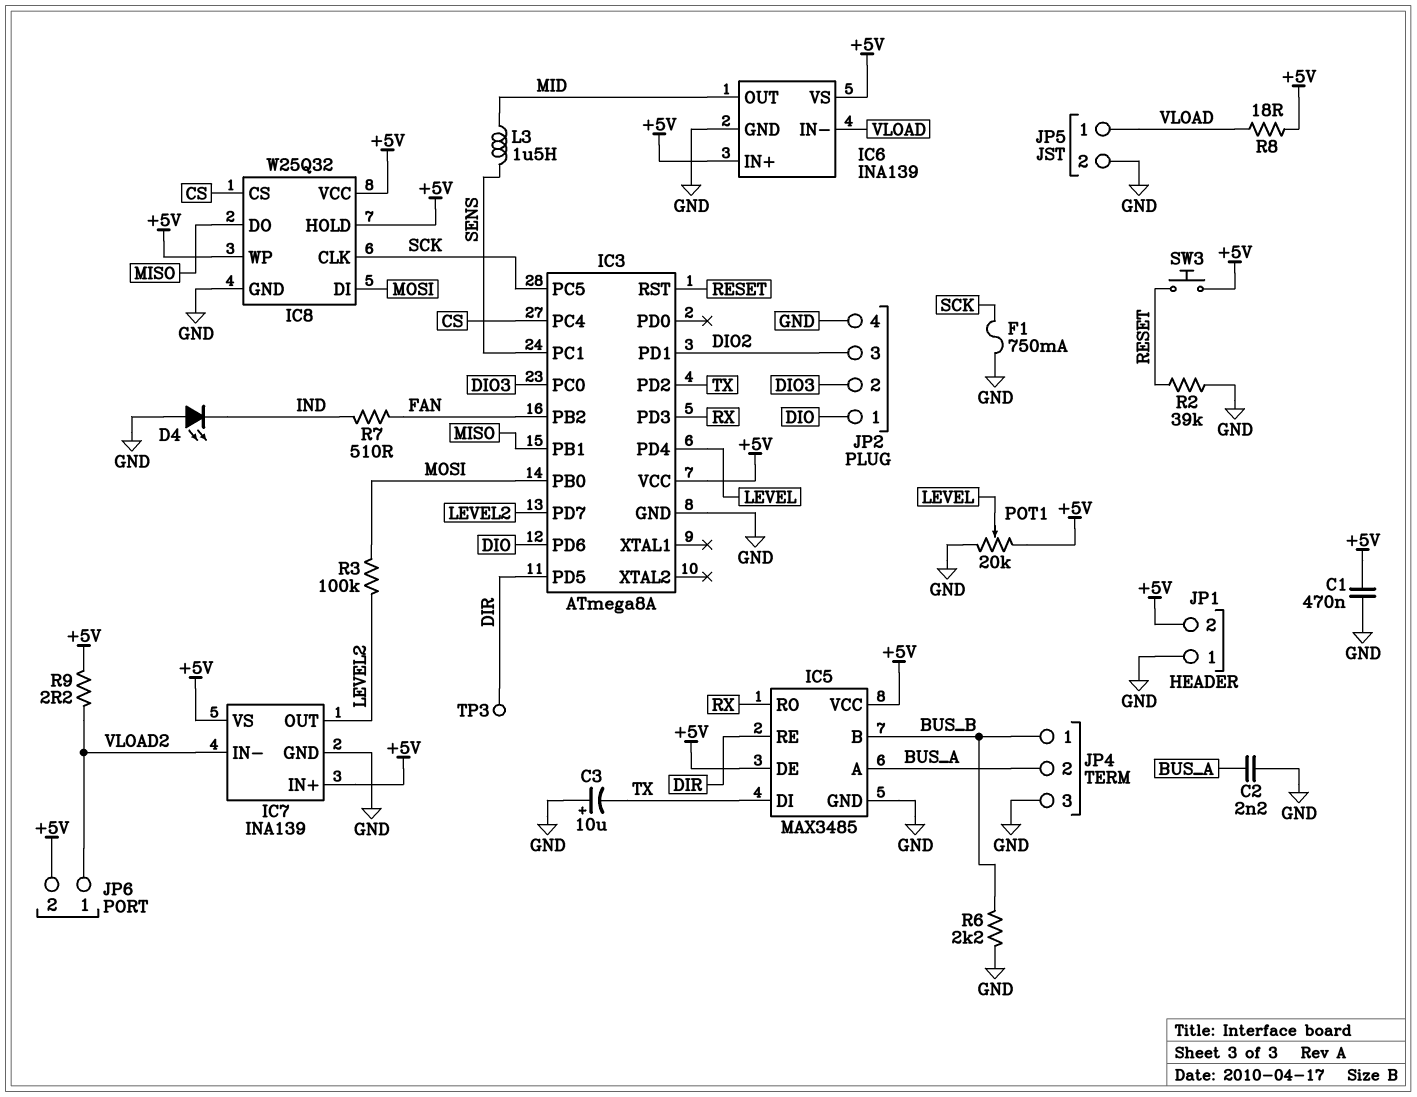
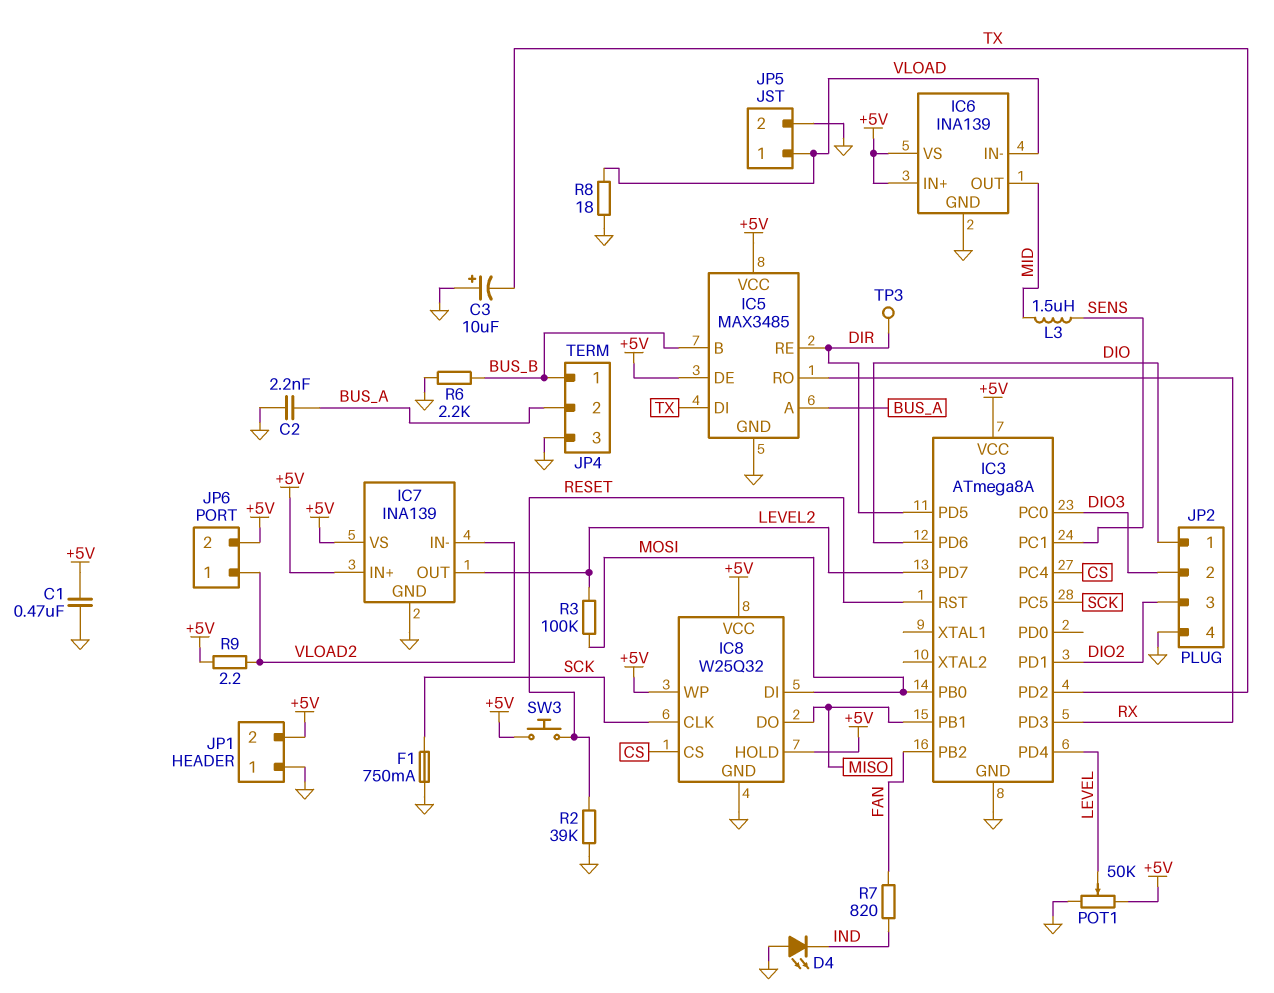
POT1: 20k (+5V, GND, wiper LEVEL) -> 50k (+5V, GND, wiper LEVEL)
R7: 510 (FAN, IND) -> 820 (FAN, IND)
R8: 18 (+5V, VLOAD) -> 18 (GND, VLOAD)

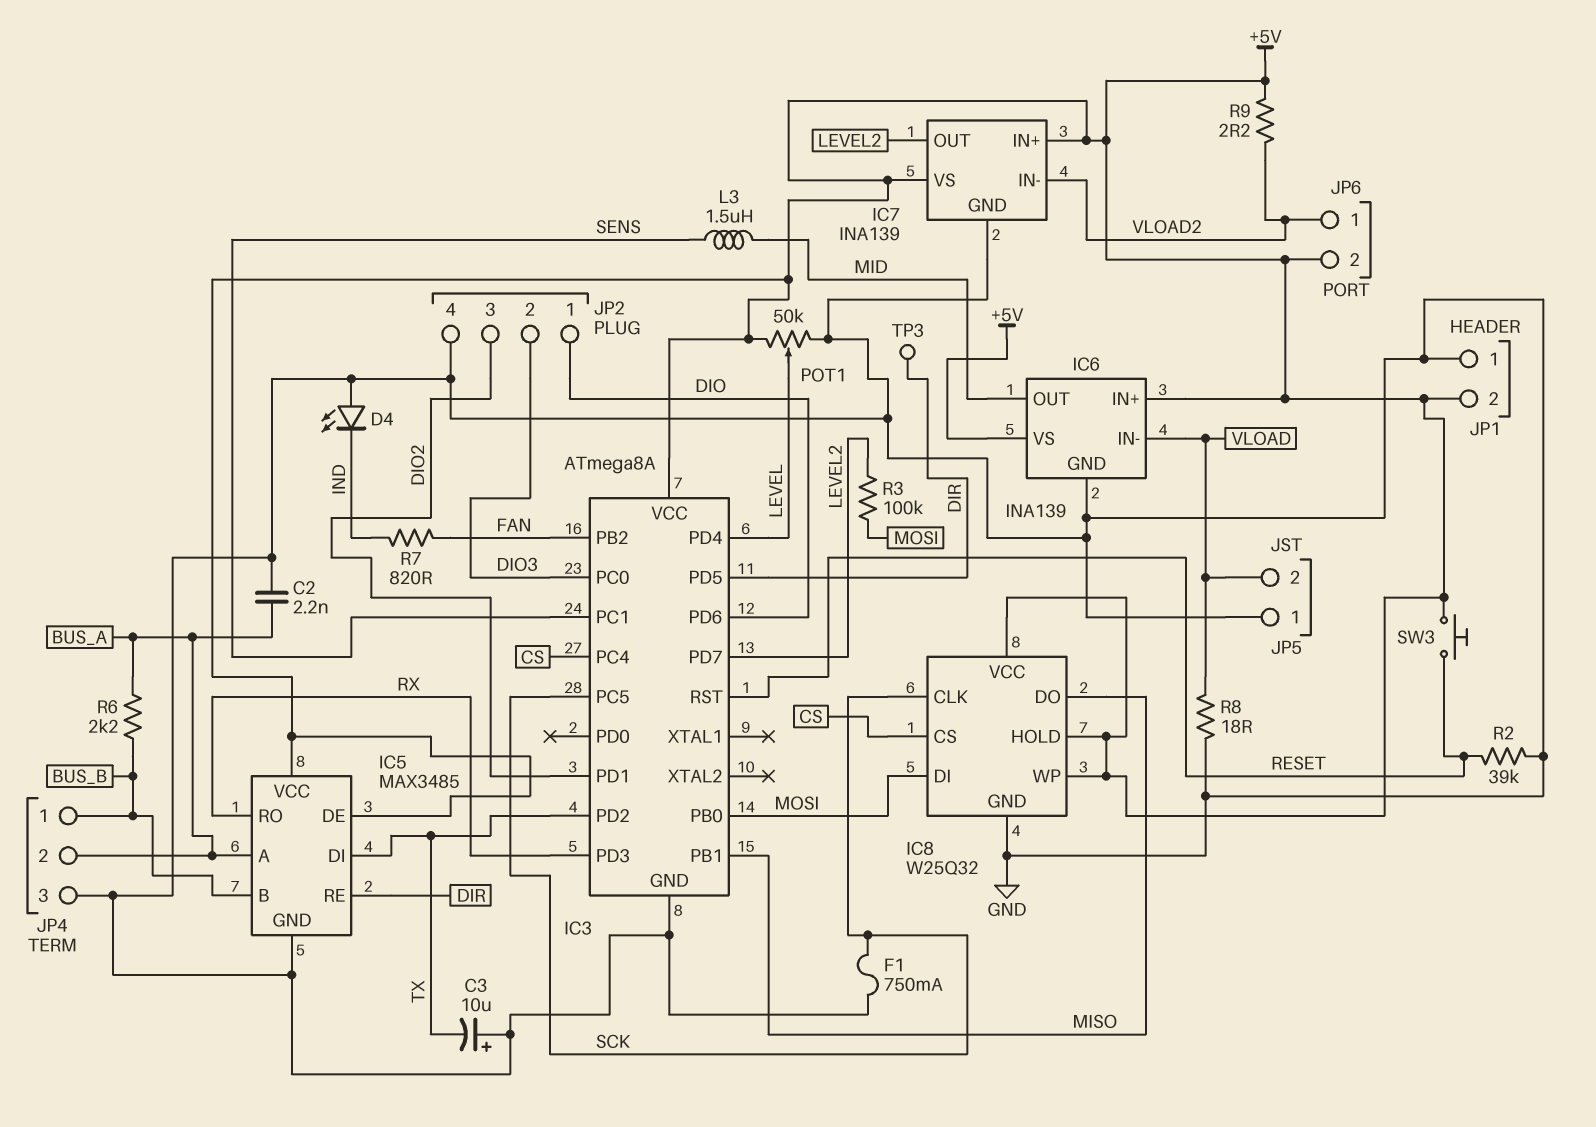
C1: 470nF (+5V, GND) -> none
JP5 pin 1: VLOAD -> GND
JP5 pin 2: GND -> VLOAD
R6: 2.2k (BUS_B, GND) -> 2.2k (BUS_A, BUS_B)

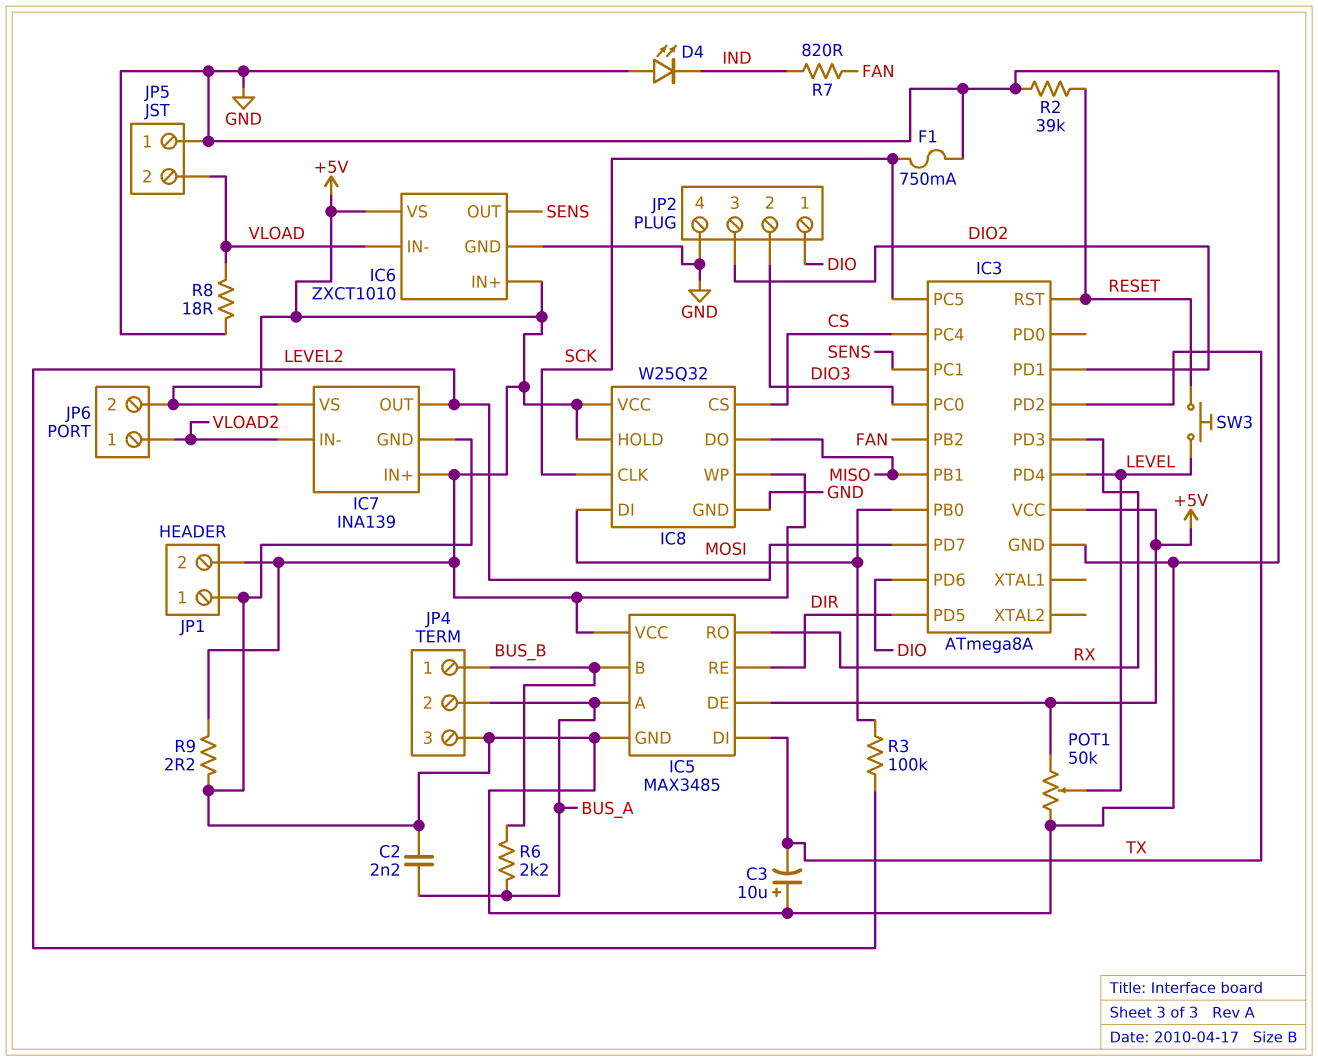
IC6: INA139 -> ZXCT1010
IC6 pin OUT: MID -> SENS
L3: 1.5uH (MID, SENS) -> none
R9: 2.2 (+5V, VLOAD2) -> 2.2 (+5V, GND)
SW3: button (+5V, RESET) -> button (LEVEL, RESET)
TP3: test point (DIR) -> none

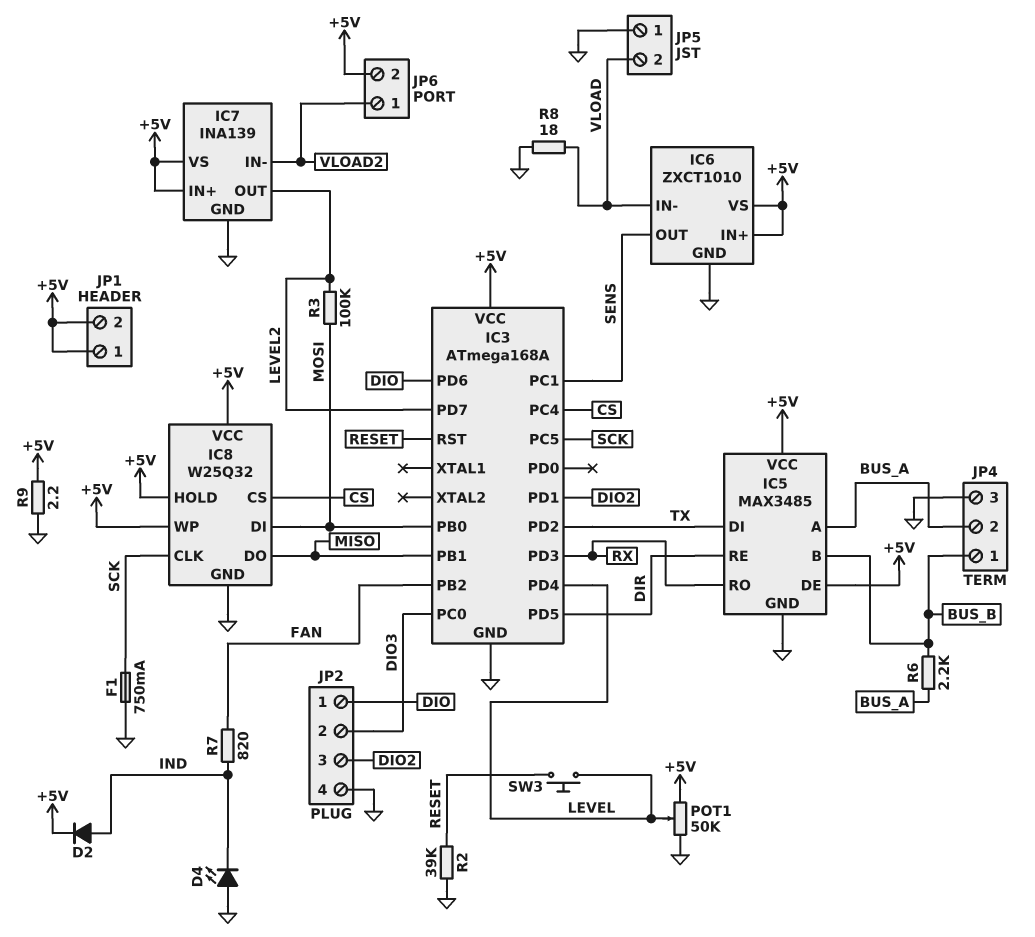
C2: 2.2nF (BUS_A, GND) -> none
C3: 10uF (plus GND, minus TX) -> none
D2: none -> diode (A IND, K +5V)
IC3: ATmega8A -> ATmega168A
JP1 pin 1: GND -> +5V

